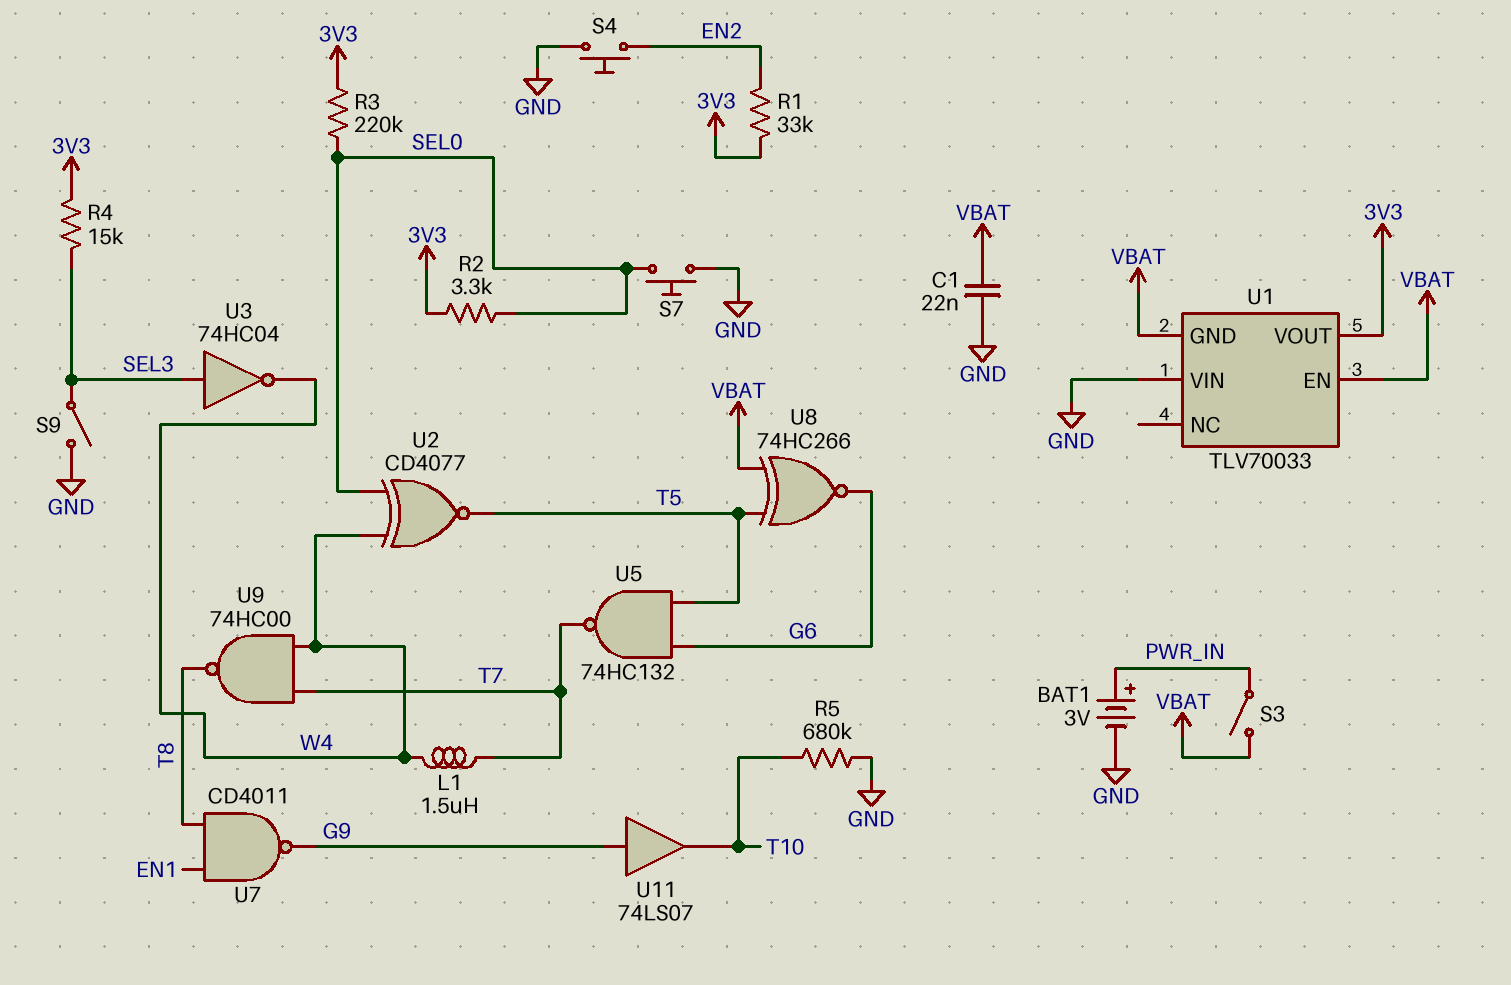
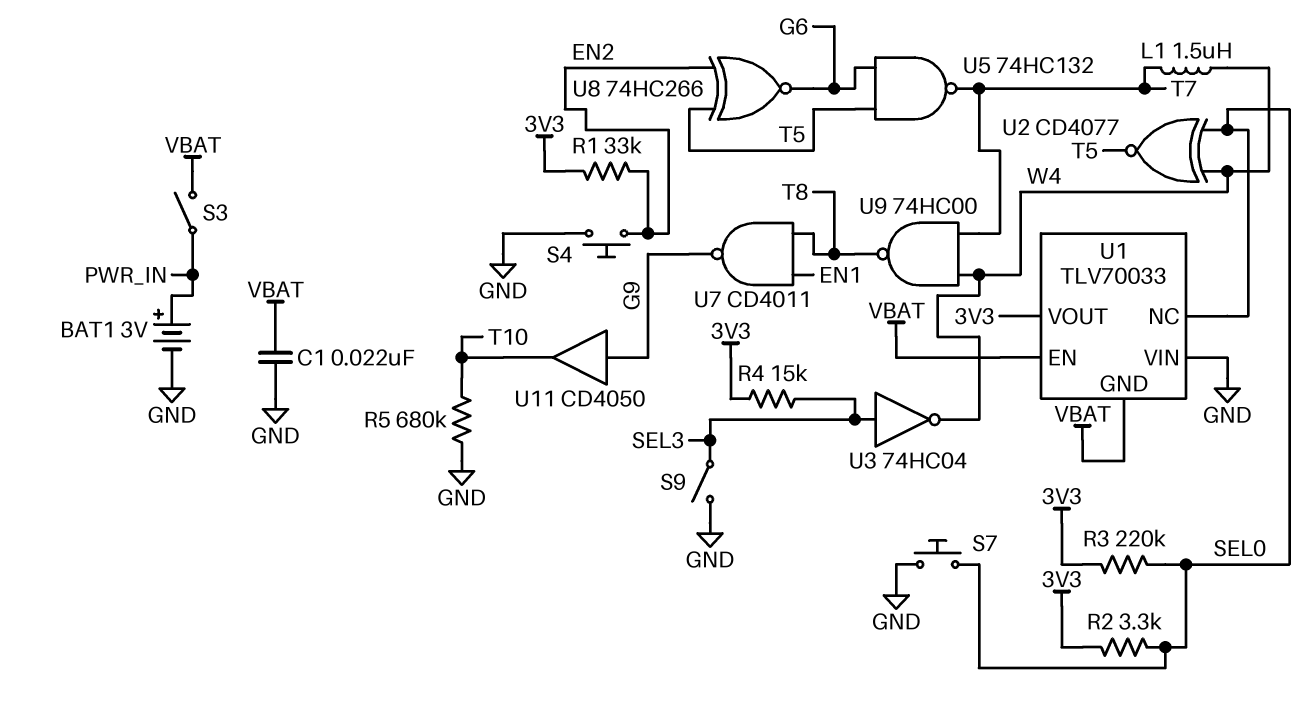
U1 pin NC: none -> SEL0
U8: XNOR 74HC266 (in T5, in VBAT, out G6) -> XNOR 74HC266 (in EN2, in T5, out G6)
U11: buffer 74LS07 (in G9, out T10) -> buffer CD4050 (in G9, out T10)

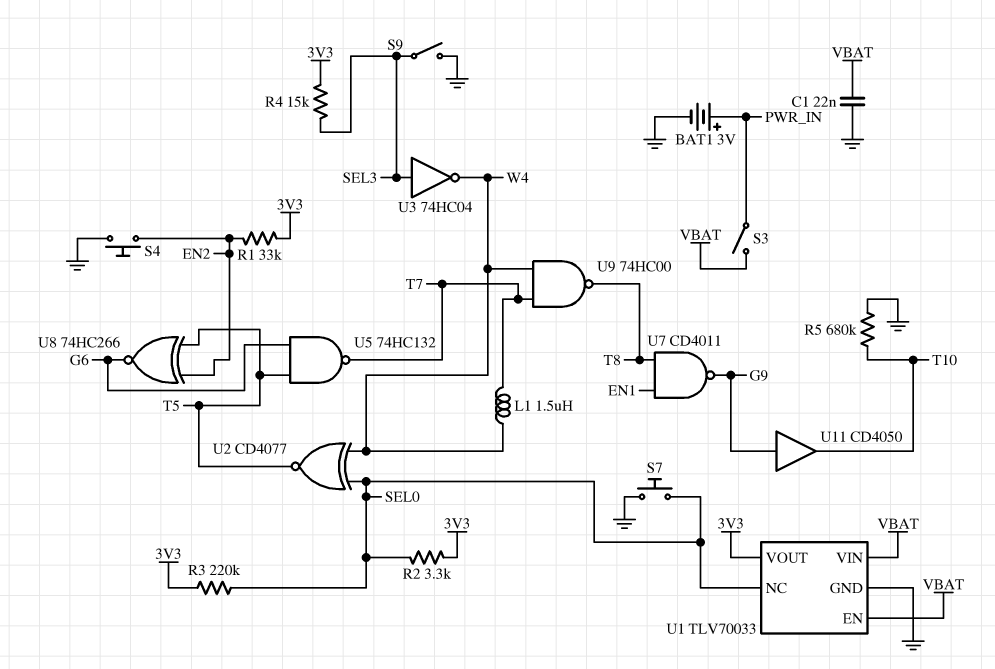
U1 pin GND: VBAT -> GND
U1 pin VIN: GND -> VBAT

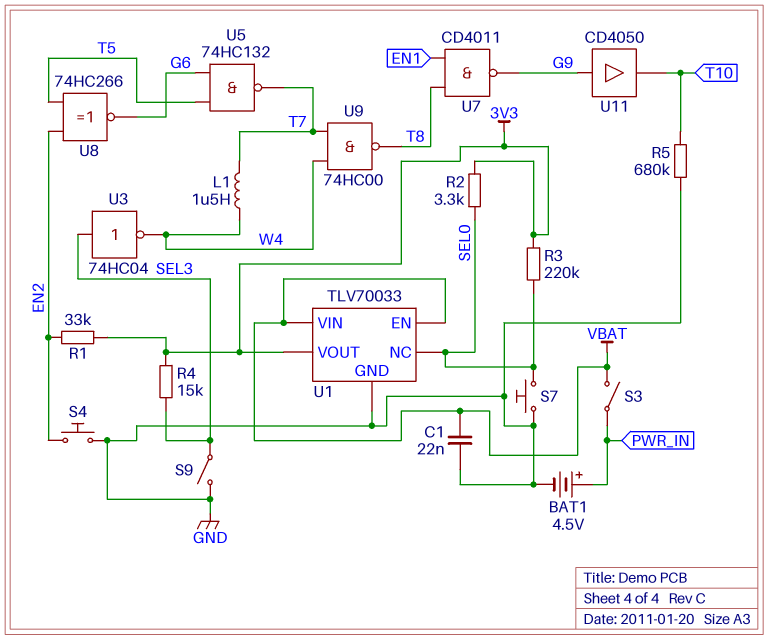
BAT1: 3V (plus PWR_IN, minus GND) -> 4.5V (plus PWR_IN, minus GND)
U2: XNOR CD4077 (in SEL0, in W4, out T5) -> none

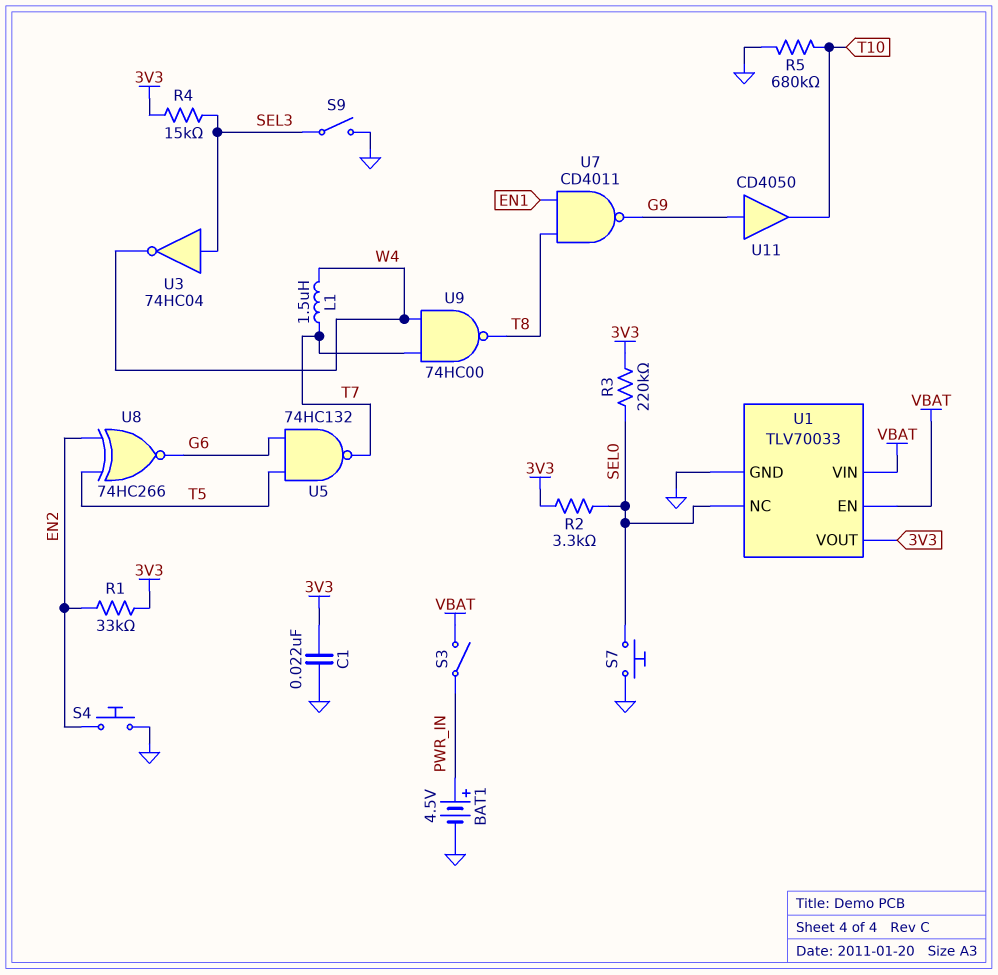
C1: 22nF (GND, VBAT) -> 22nF (3V3, GND)

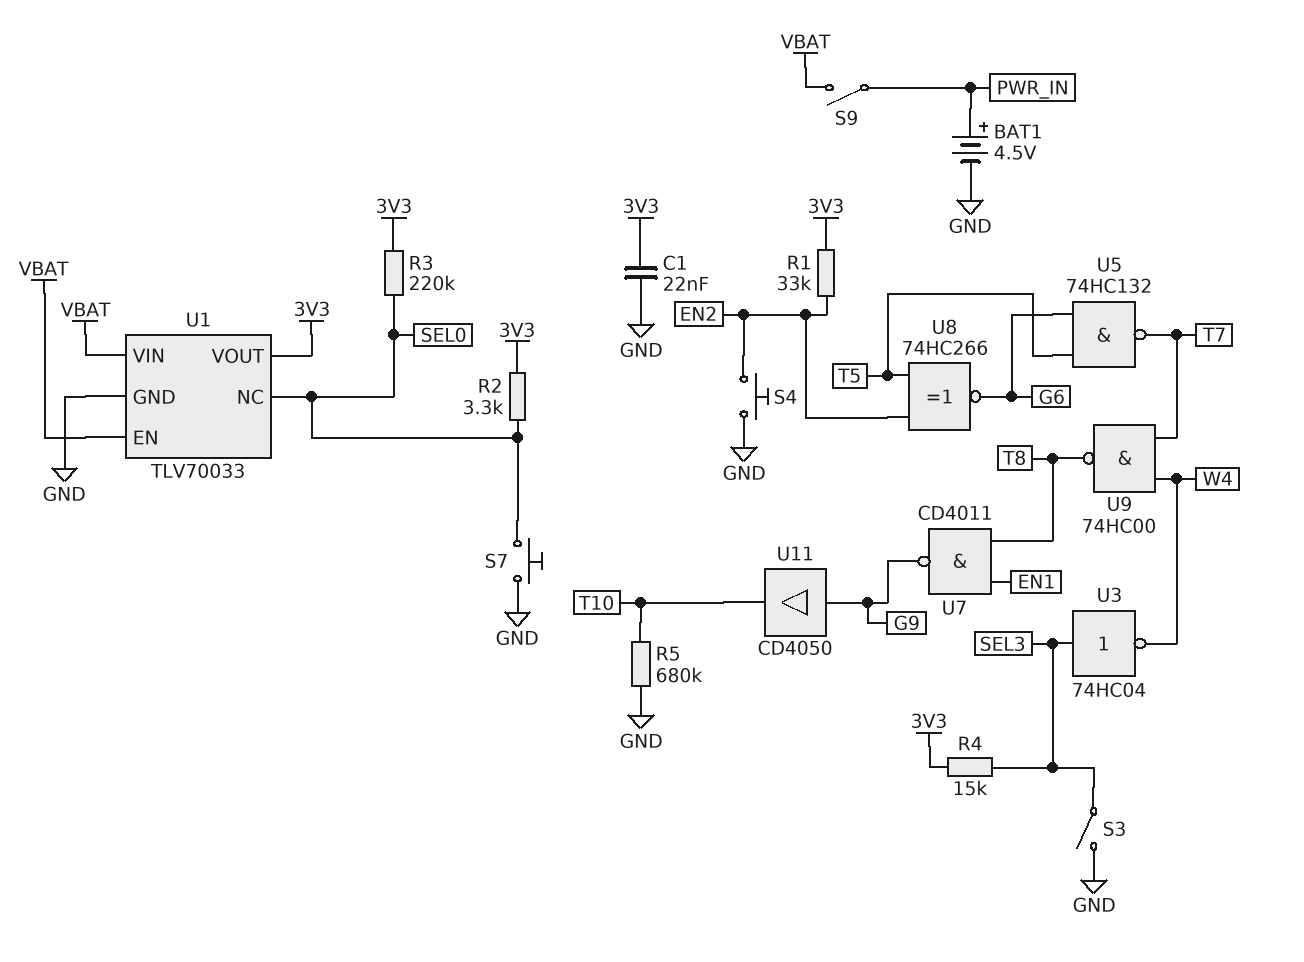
L1: 1.5uH (T7, W4) -> none
S3: switch (PWR_IN, VBAT) -> switch (GND, SEL3)
S9: switch (GND, SEL3) -> switch (PWR_IN, VBAT)

